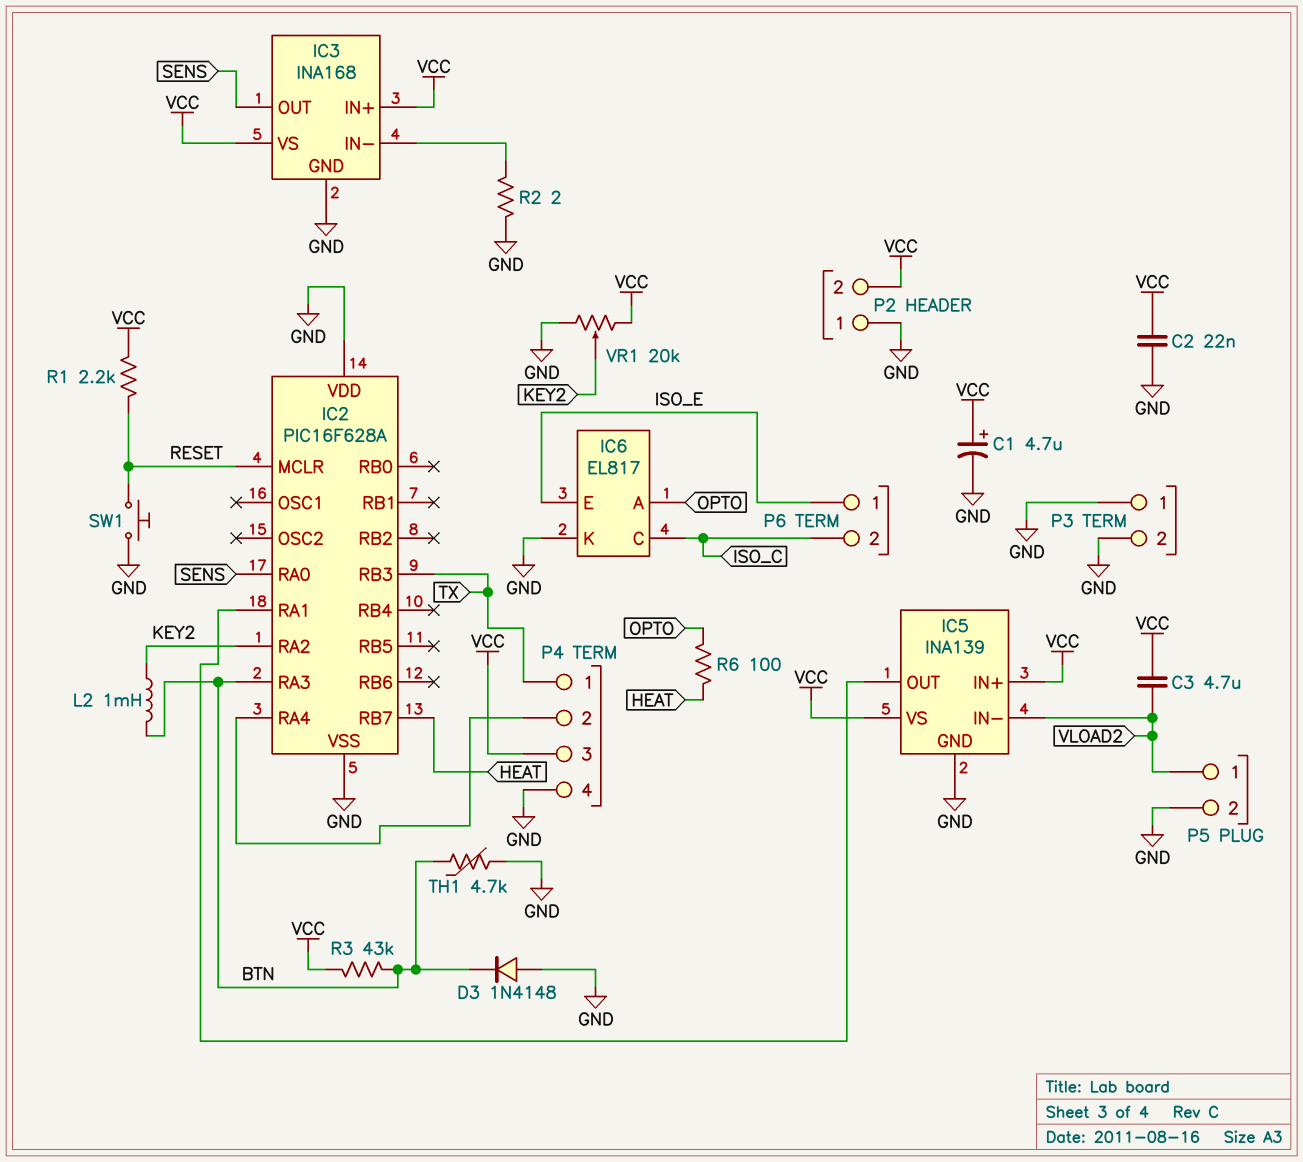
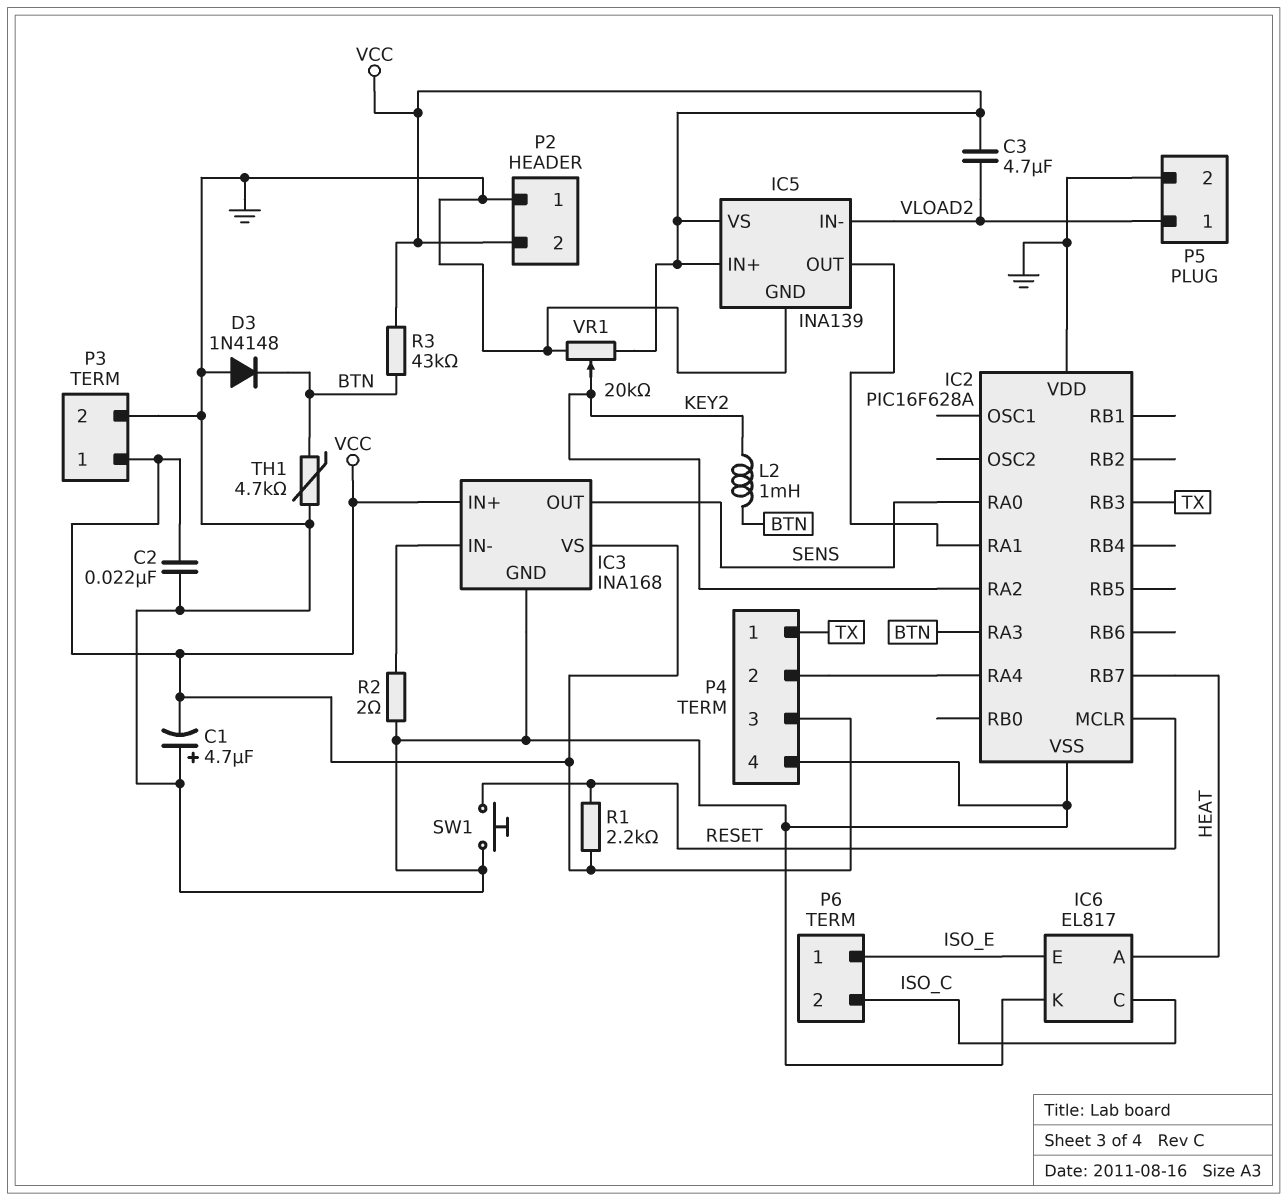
C1: 4.7uF (plus VCC, minus GND) -> 4.7uF (plus GND, minus VCC)
IC6 pin A: OPTO -> HEAT
P3 pin 1: GND -> VCC
R6: 100 (HEAT, OPTO) -> none

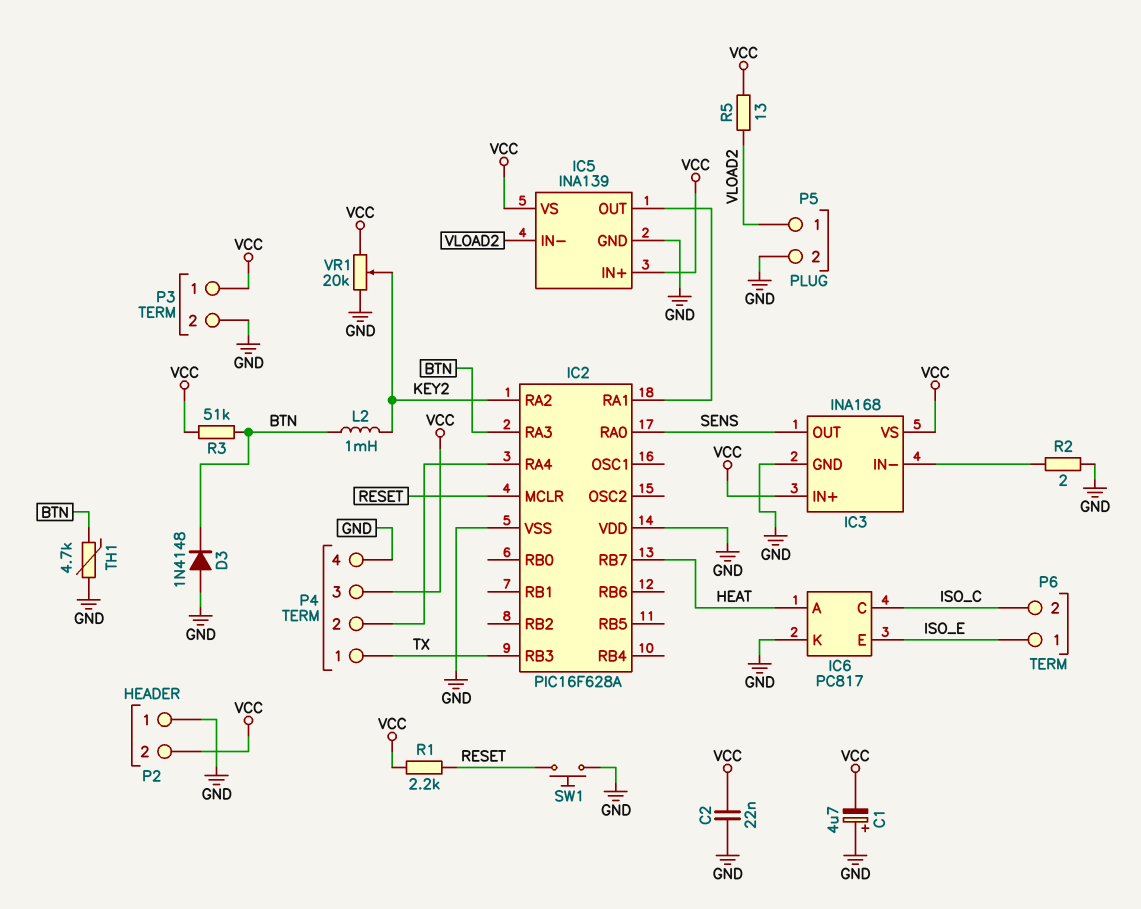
C3: 4.7uF (VCC, VLOAD2) -> none
IC6: EL817 -> PC817
R3: 43k (BTN, VCC) -> 51k (BTN, VCC)
R5: none -> 13 (VCC, VLOAD2)

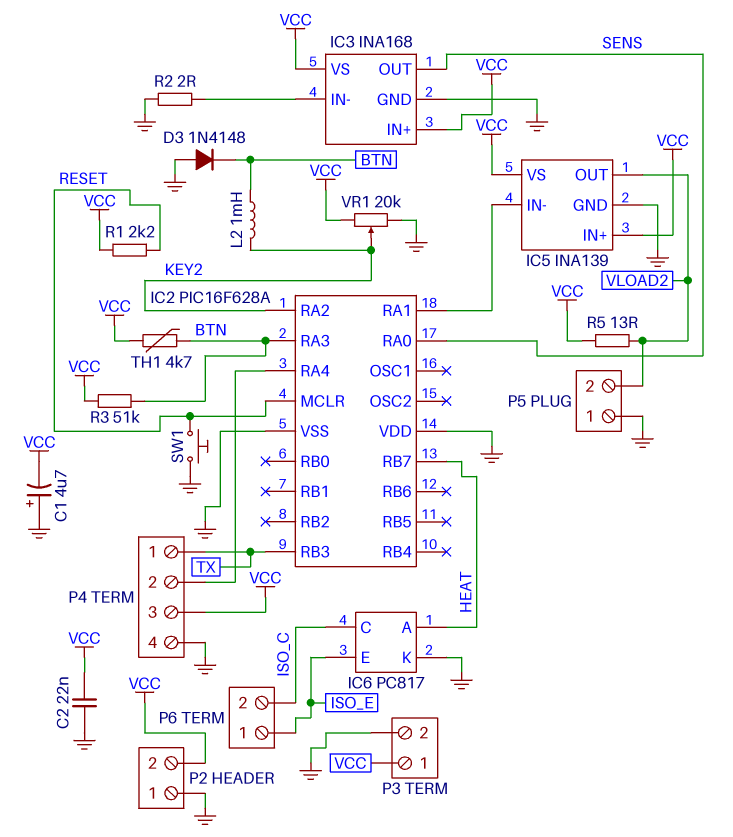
IC5 pin IN-: VLOAD2 -> IC2/RA1
IC5 pin OUT: IC2/RA1 -> VLOAD2
P5 pin 1: VLOAD2 -> GND
P5 pin 2: GND -> VLOAD2
TH1: 4.7k (BTN, GND) -> 4.7k (BTN, VCC)

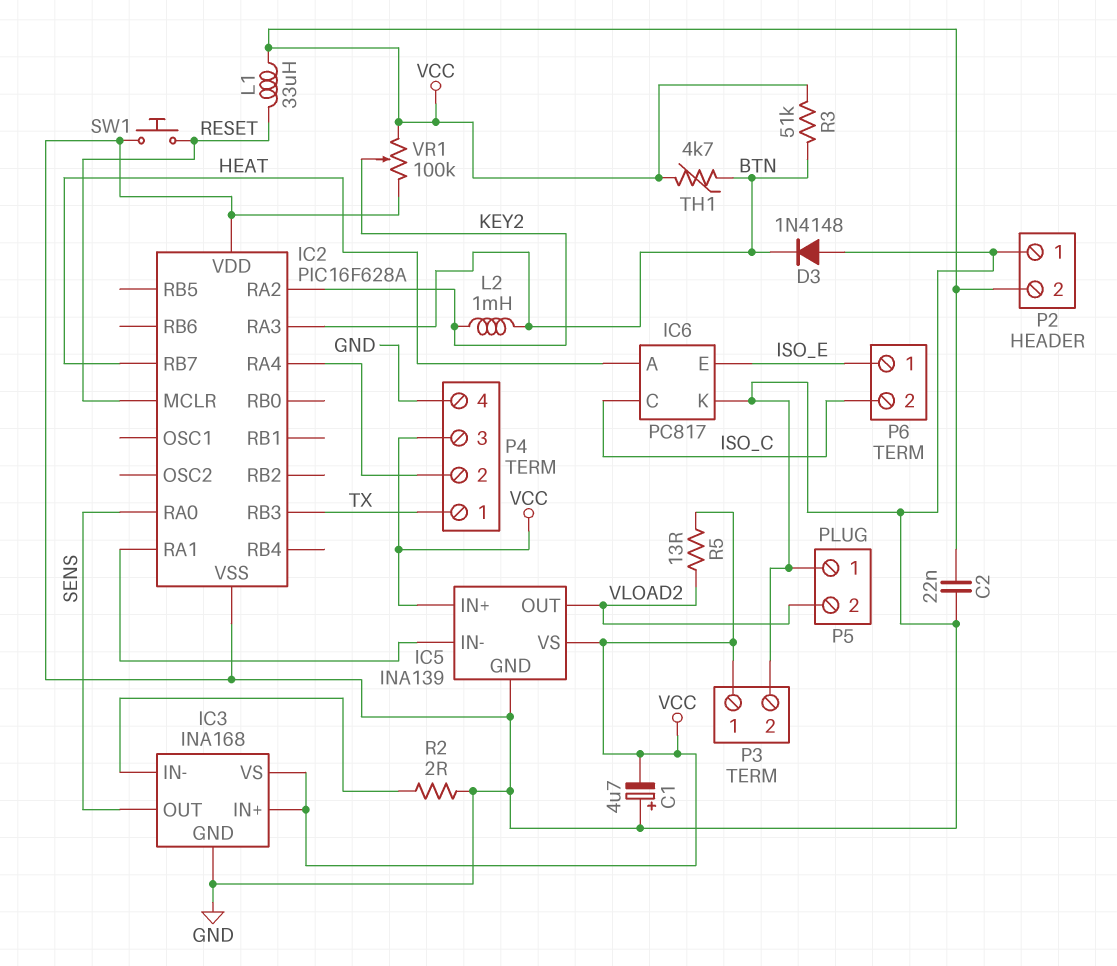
L1: none -> 33uH (RESET, VCC)
R1: 2.2k (RESET, VCC) -> none
VR1: 20k (GND, VCC, wiper KEY2) -> 100k (GND, VCC, wiper KEY2)

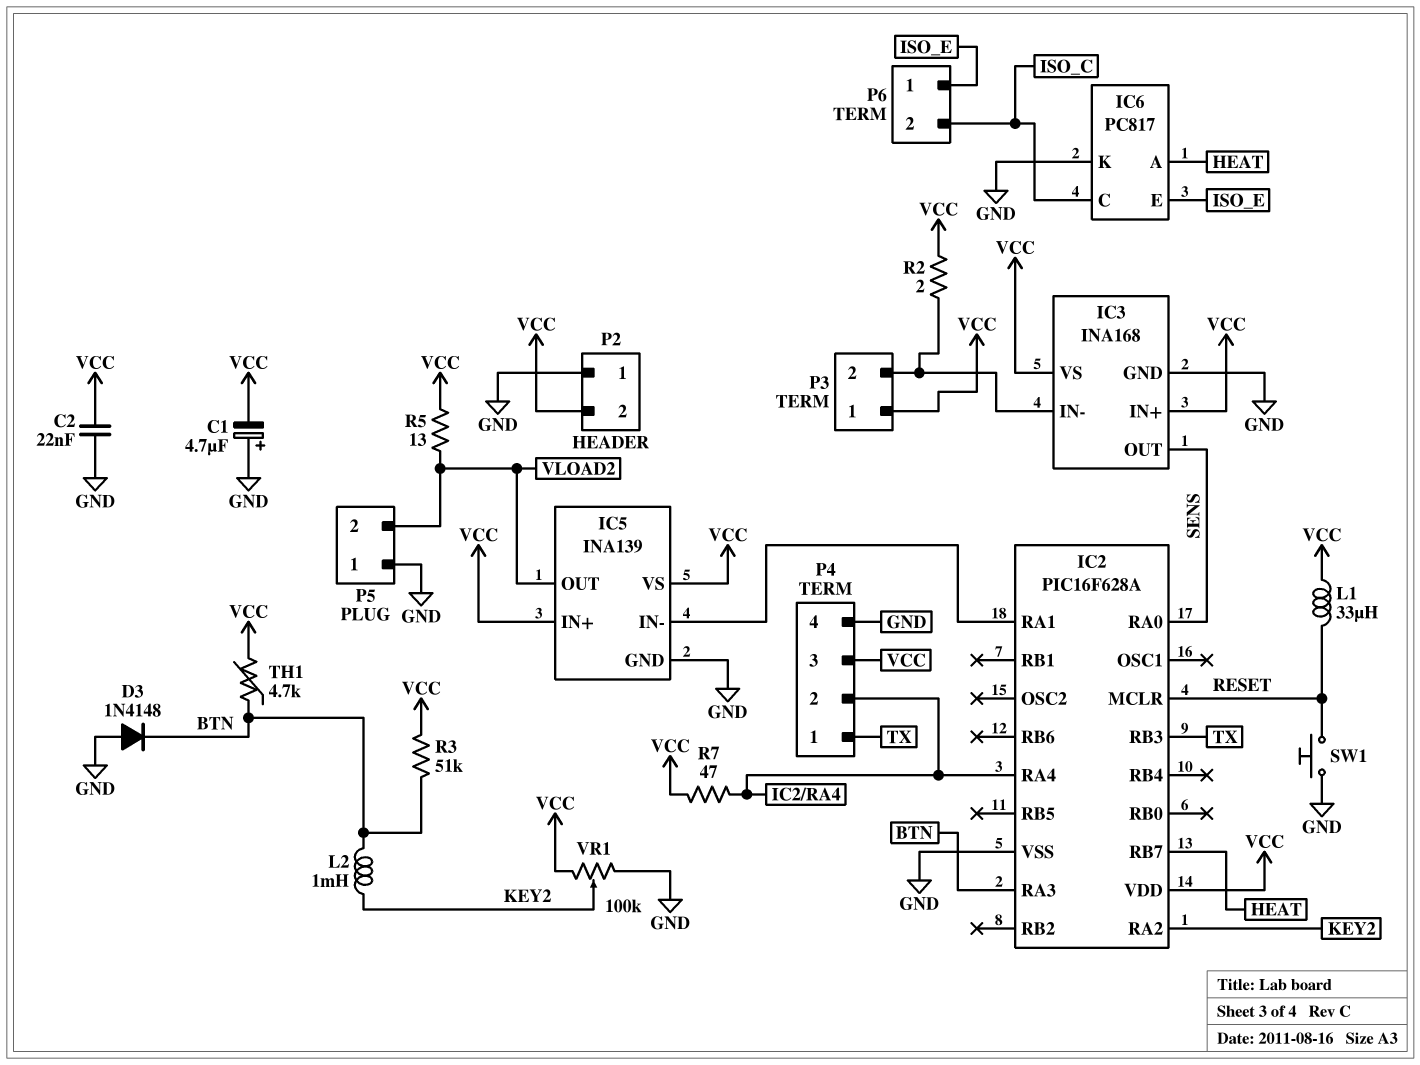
IC2 pin VDD: GND -> VCC
P3 pin 2: GND -> IC3/IN-
R2: 2 (GND, IC3/IN-) -> 2 (IC3/IN-, VCC)
R7: none -> 47 (IC2/RA4, VCC)

